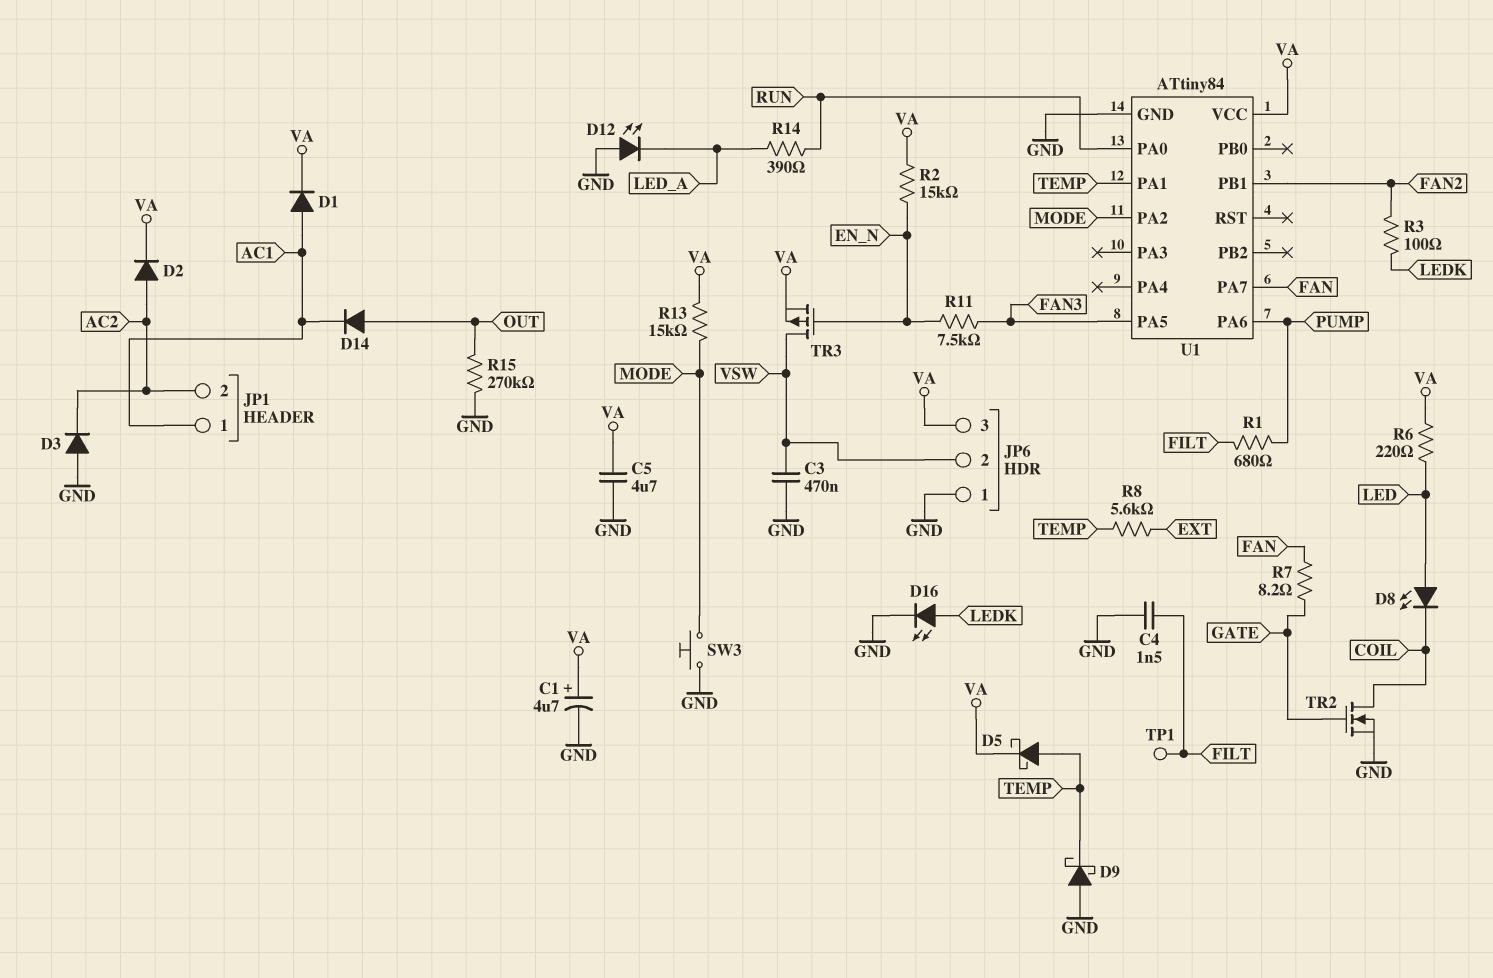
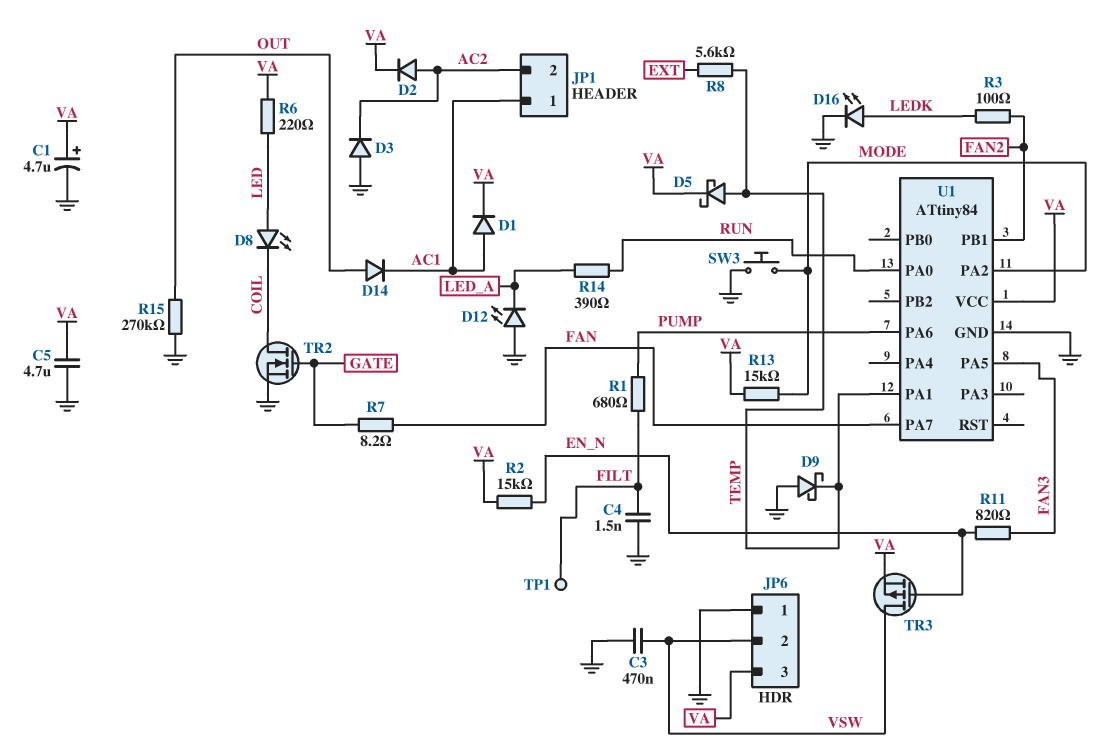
R11: 7.5k (EN_N, FAN3) -> 820 (EN_N, FAN3)

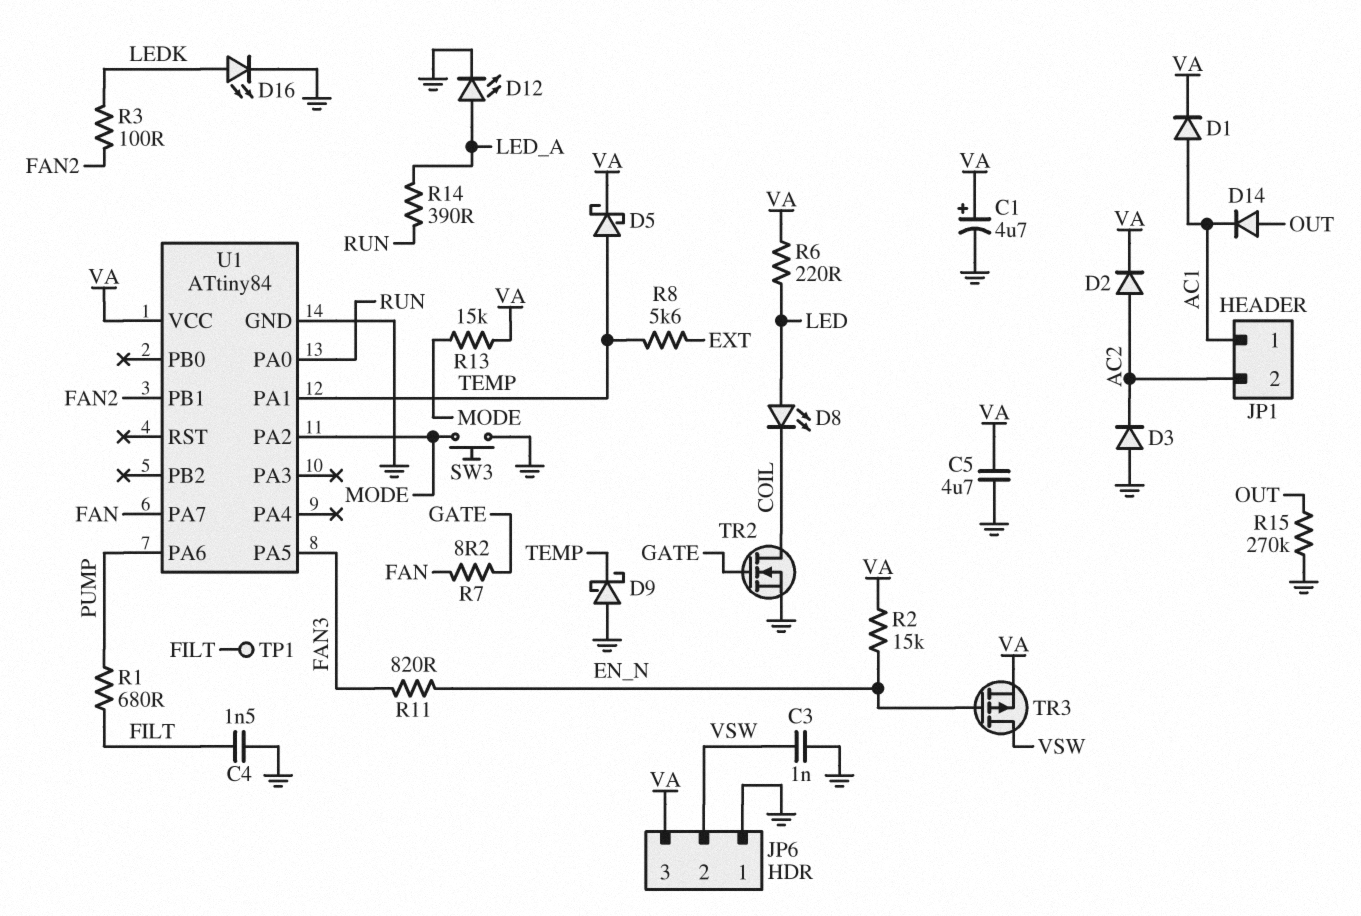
C3: 470nF (GND, VSW) -> 1nF (GND, VSW)
D12: LED (A GND, K LED_A) -> LED (A LED_A, K GND)

